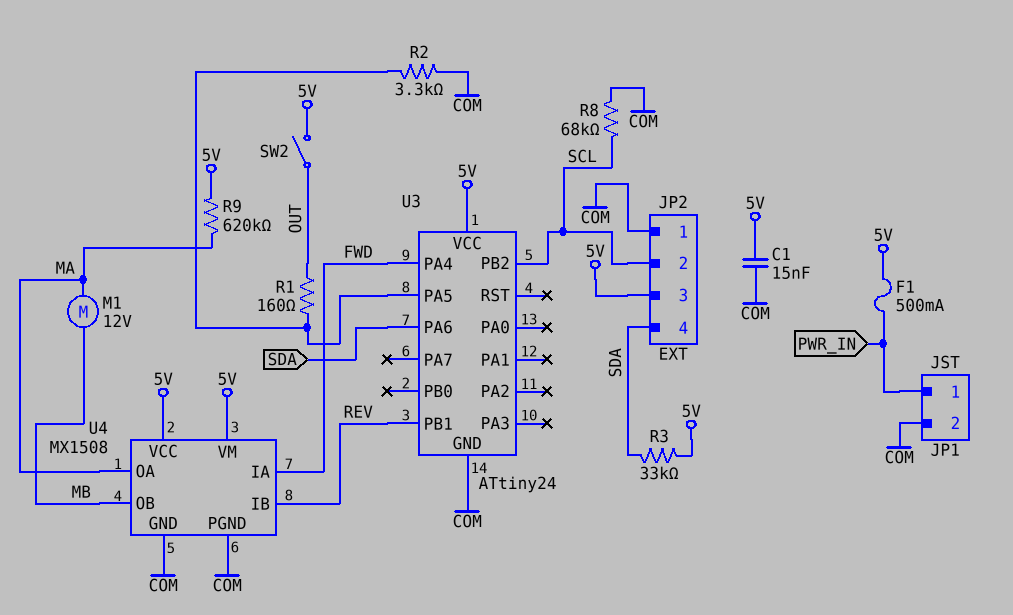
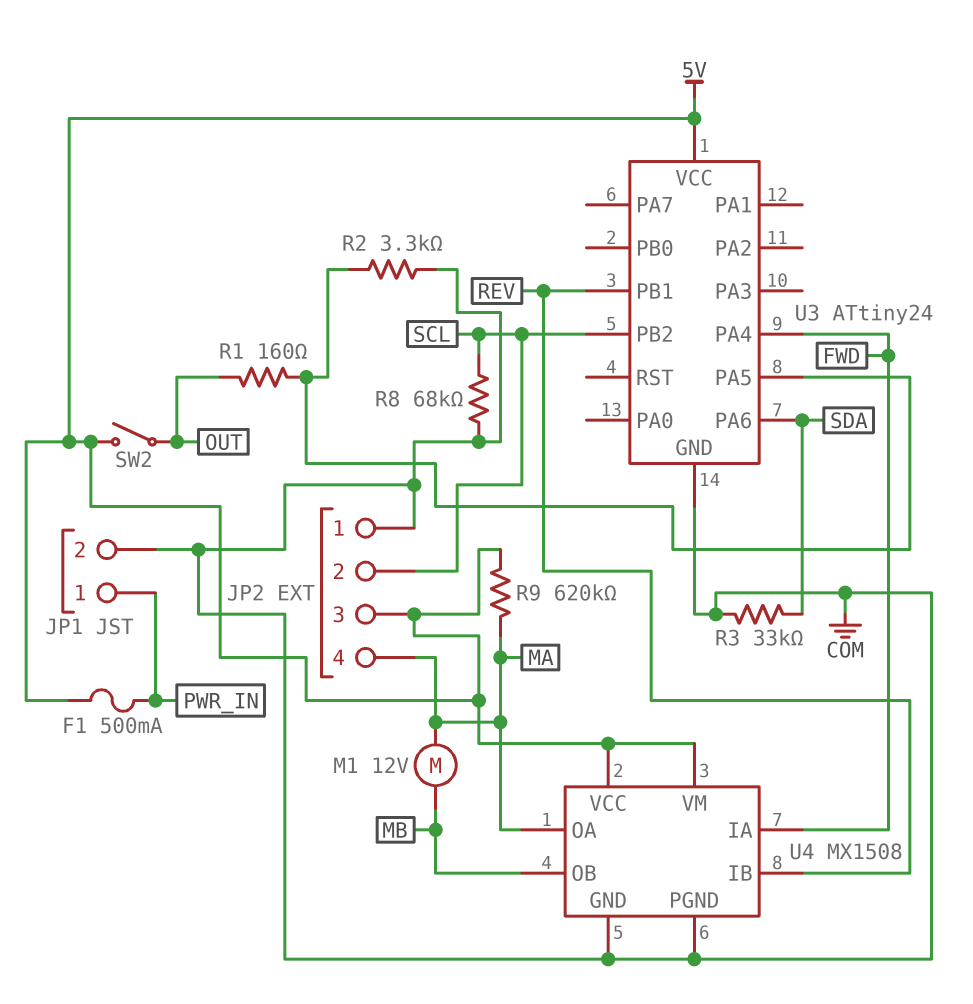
C1: 15nF (5V, COM) -> none
JP2 pin 4: SDA -> MA
R3: 33k (5V, SDA) -> 33k (COM, SDA)

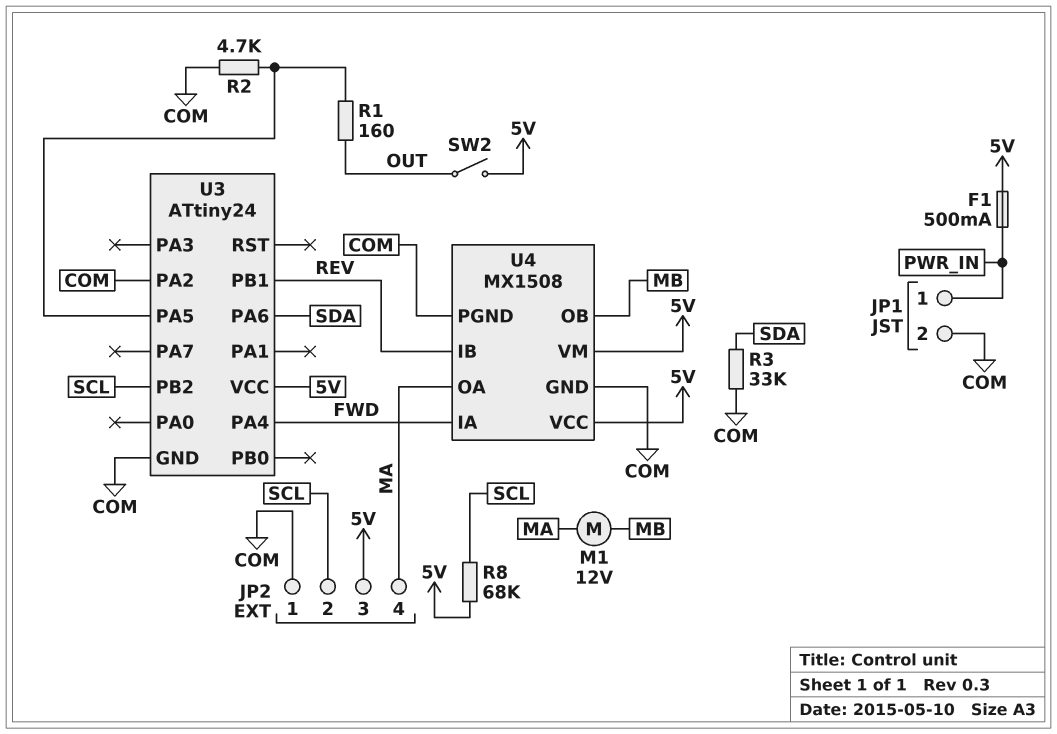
R2: 3.3k (COM, U3/PA5) -> 4.7k (COM, U3/PA5)
R8: 68k (COM, SCL) -> 68k (5V, SCL)
R9: 620k (5V, MA) -> none
U3 pin PA2: none -> COM

